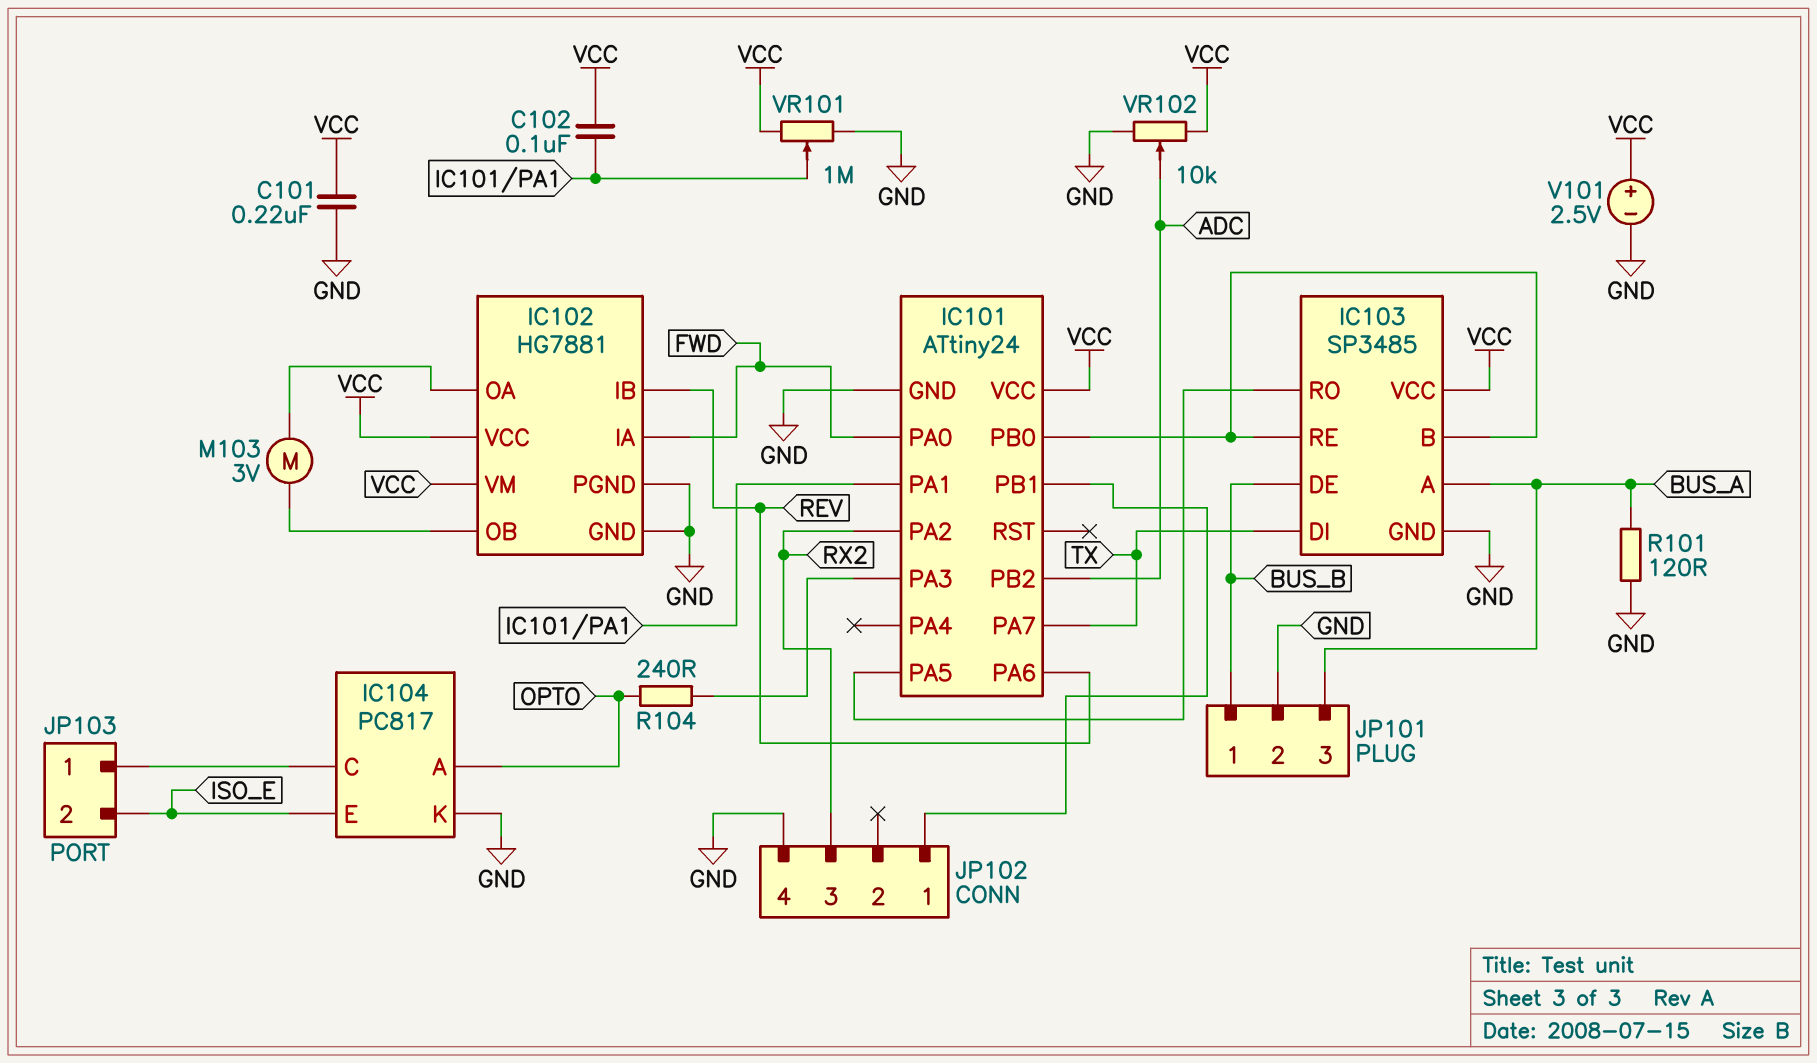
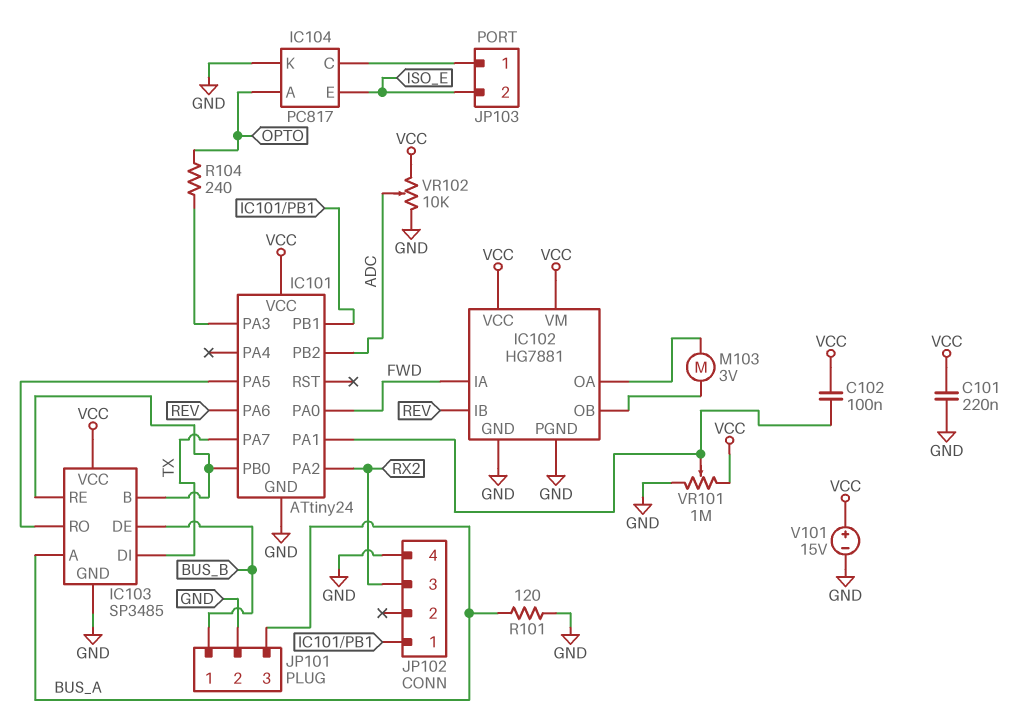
V101: 2.5V (plus VCC, minus GND) -> 15V (plus VCC, minus GND)

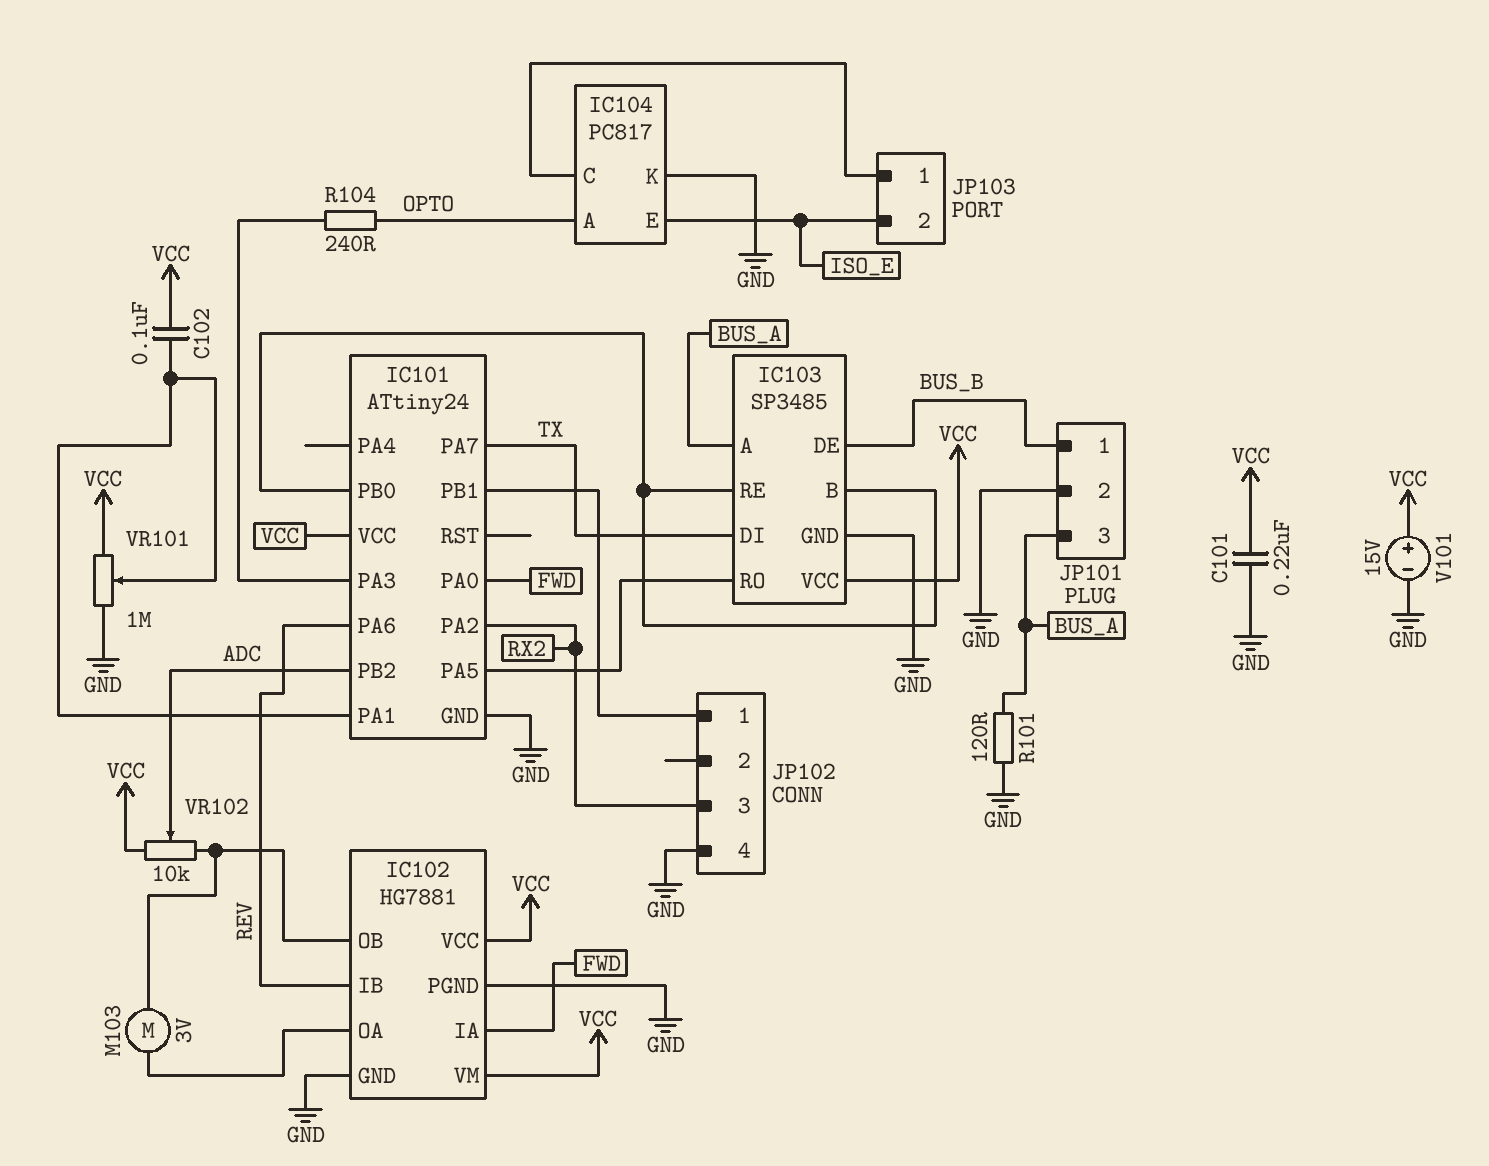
VR102: 10k (GND, VCC, wiper ADC) -> 10k (IC102/OB, VCC, wiper ADC)

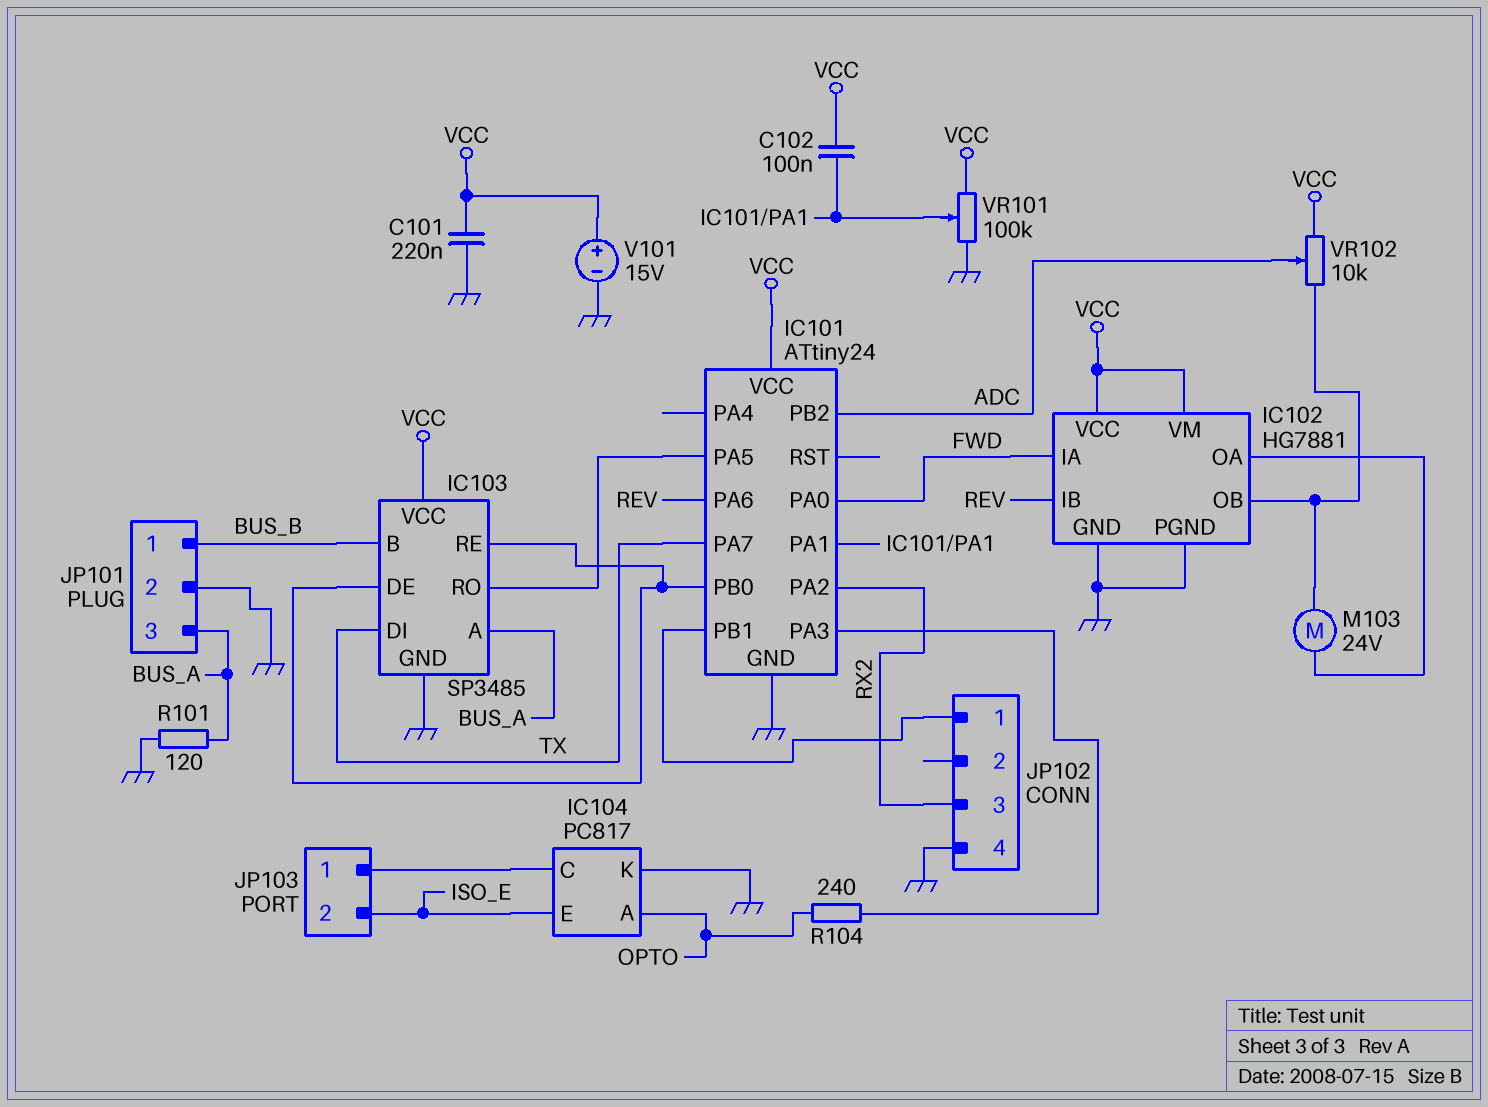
IC103 pin B: IC101/PB0 -> BUS_B
IC103 pin DE: BUS_B -> IC101/PB0
M103: motor 3V (IC102/OA, IC102/OB) -> motor 24V (IC102/OA, IC102/OB)
VR101: 1M (GND, VCC, wiper IC101/PA1) -> 100k (GND, VCC, wiper IC101/PA1)

